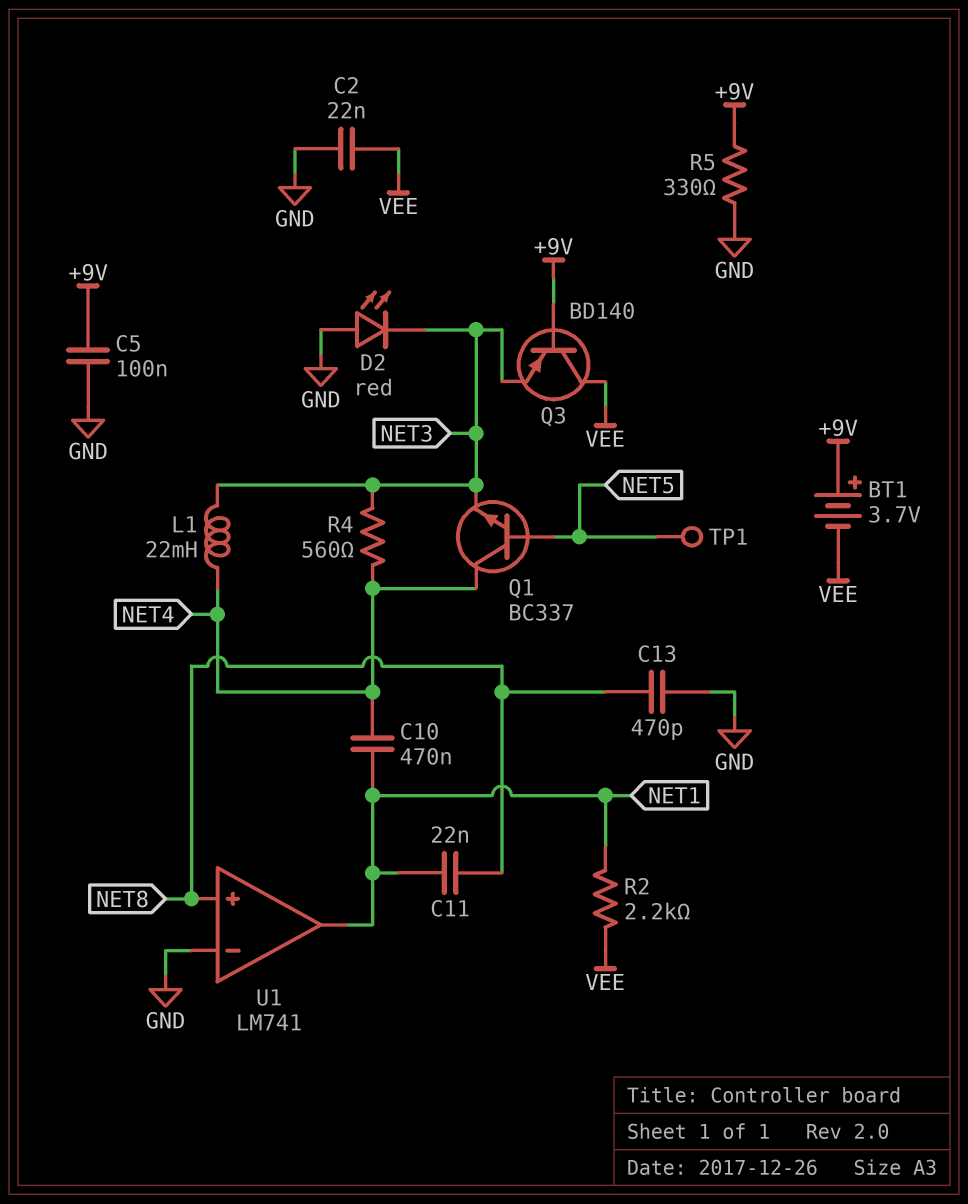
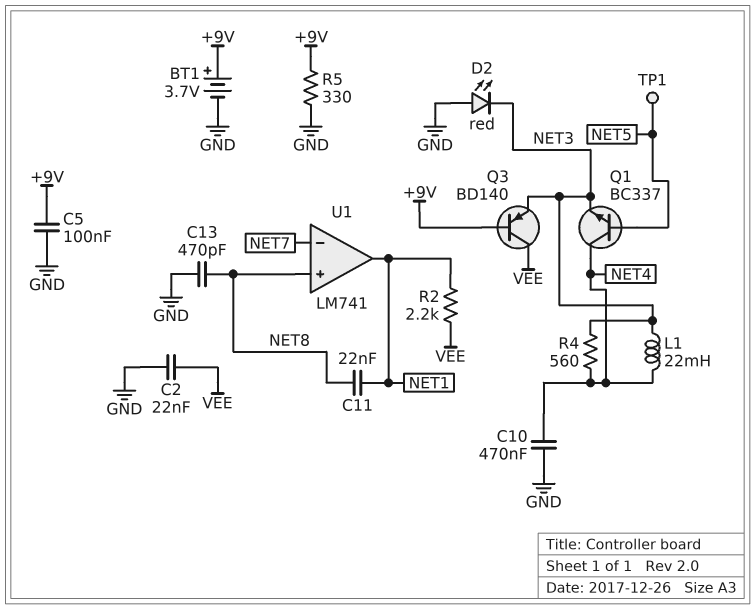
BT1: 3.7V (plus +9V, minus VEE) -> 3.7V (plus +9V, minus GND)
C10: 470nF (NET1, NET4) -> 470nF (GND, NET4)
U1 pin in-: GND -> NET7

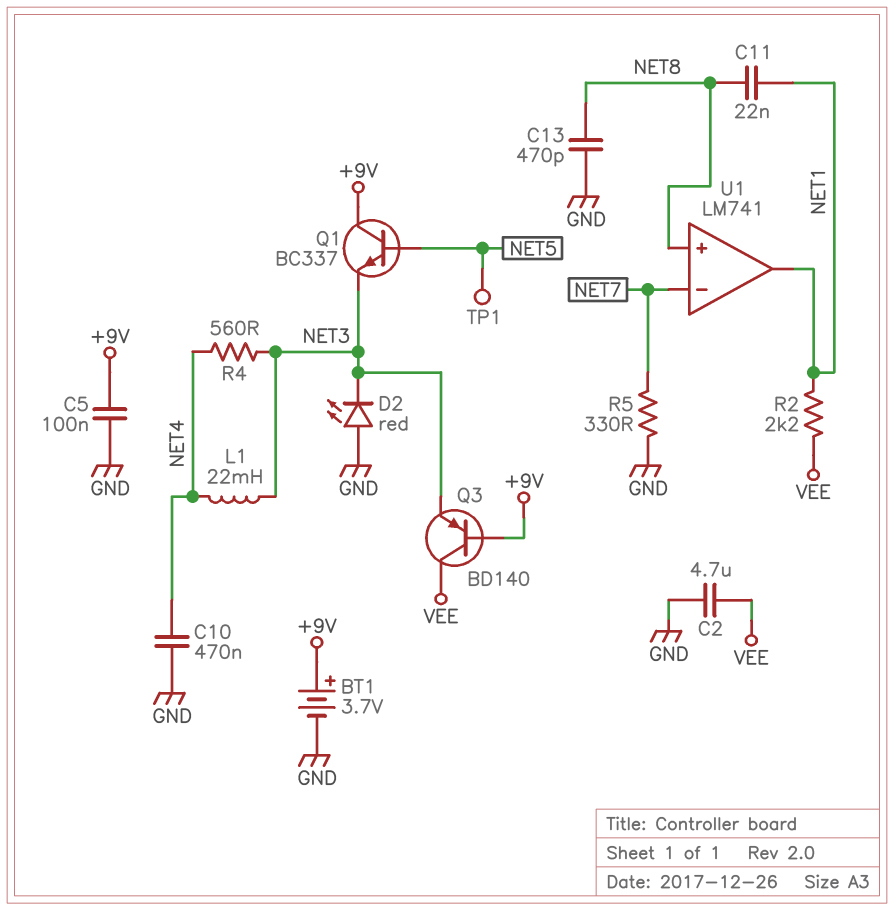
C2: 22nF (GND, VEE) -> 4.7uF (GND, VEE)
Q1: NPN BC337 (B NET5, C NET4, E NET3) -> NPN BC337 (B NET5, C +9V, E NET3)
R5: 330 (+9V, GND) -> 330 (GND, NET7)

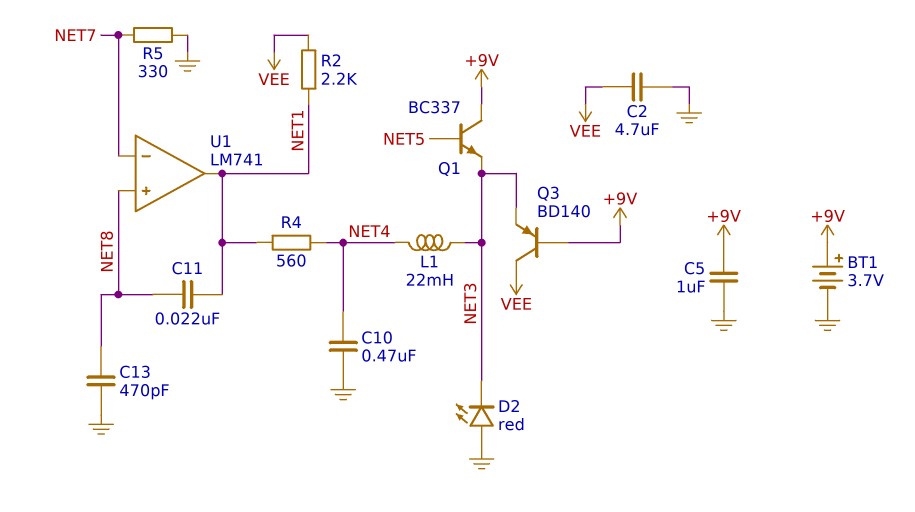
C5: 100nF (+9V, GND) -> 1uF (+9V, GND)
R4: 560 (NET3, NET4) -> 560 (NET1, NET4)
TP1: test point (NET5) -> none

